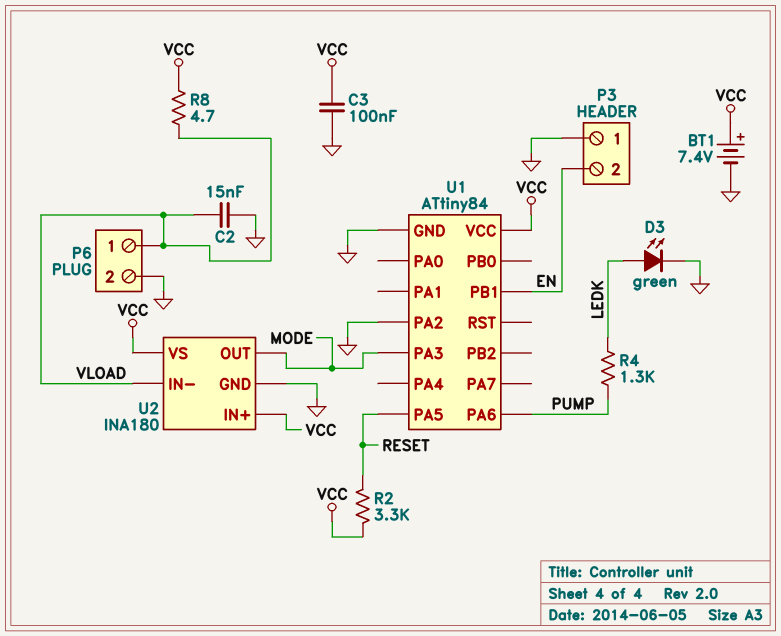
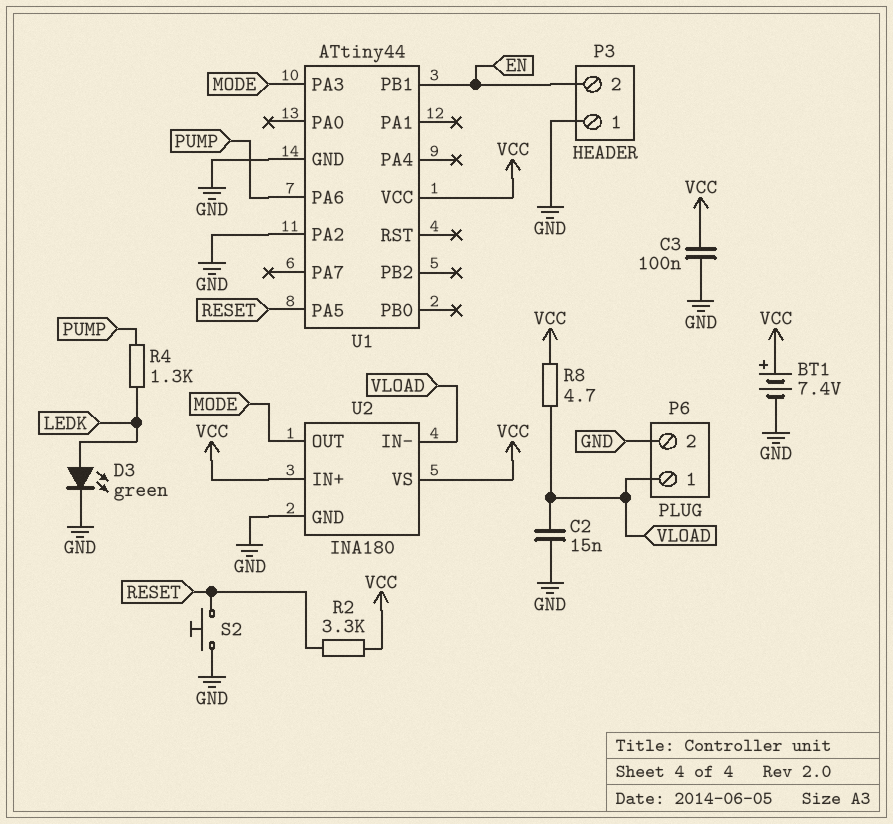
S2: none -> button (GND, RESET)
U1: ATtiny84 -> ATtiny44

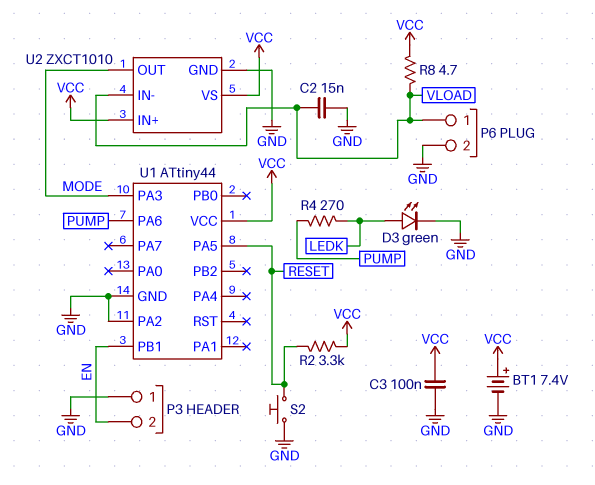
R4: 1.3k (LEDK, PUMP) -> 270 (LEDK, PUMP)
U2: INA180 -> ZXCT1010

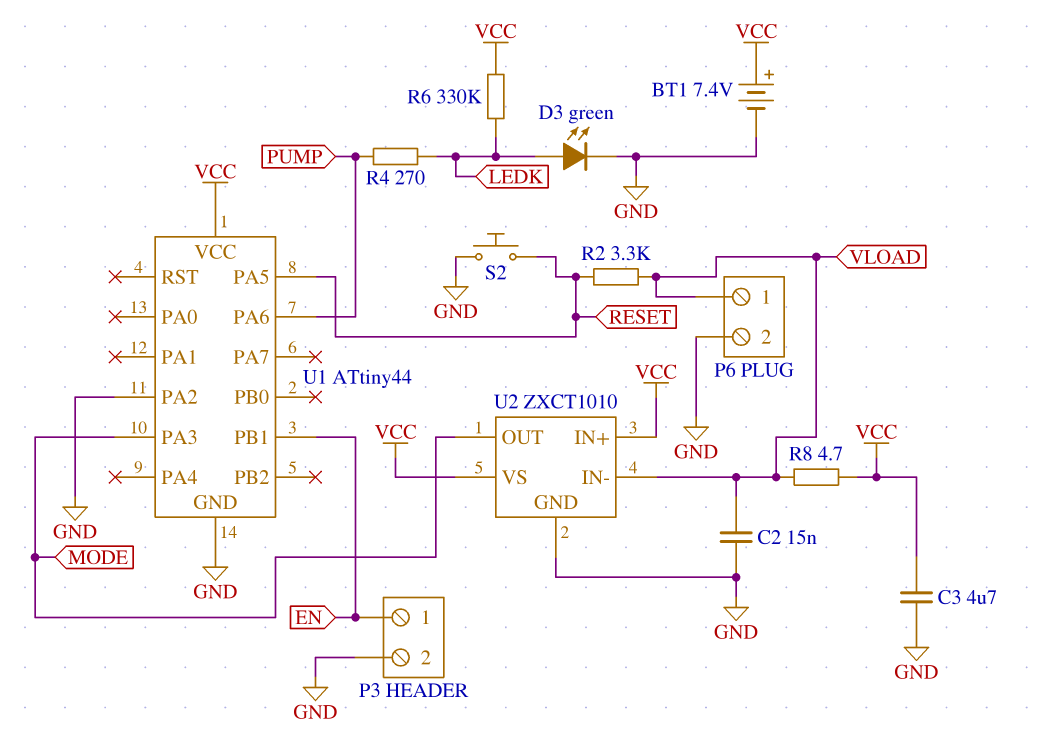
C3: 100nF (GND, VCC) -> 4.7uF (GND, VCC)
P3 pin 1: GND -> EN
P3 pin 2: EN -> GND
R2: 3.3k (RESET, VCC) -> 3.3k (RESET, VLOAD)
R6: none -> 330k (LEDK, VCC)

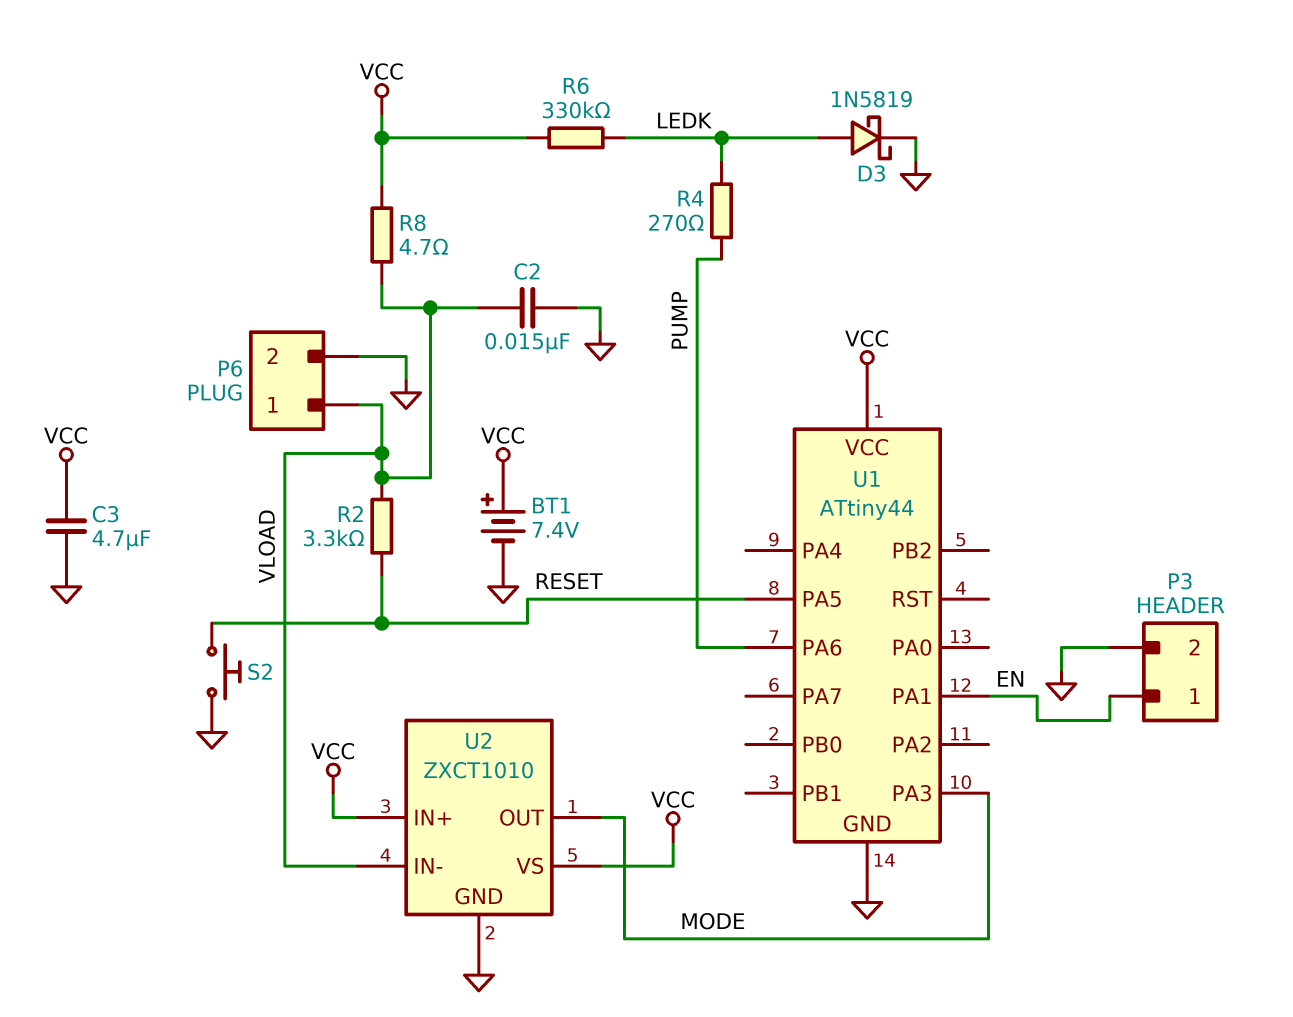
D3: LED green (A LEDK, K GND) -> schottky 1N5819 (A LEDK, K GND)
U1 pin PA1: none -> EN
U1 pin PA2: GND -> none
U1 pin PB1: EN -> none

